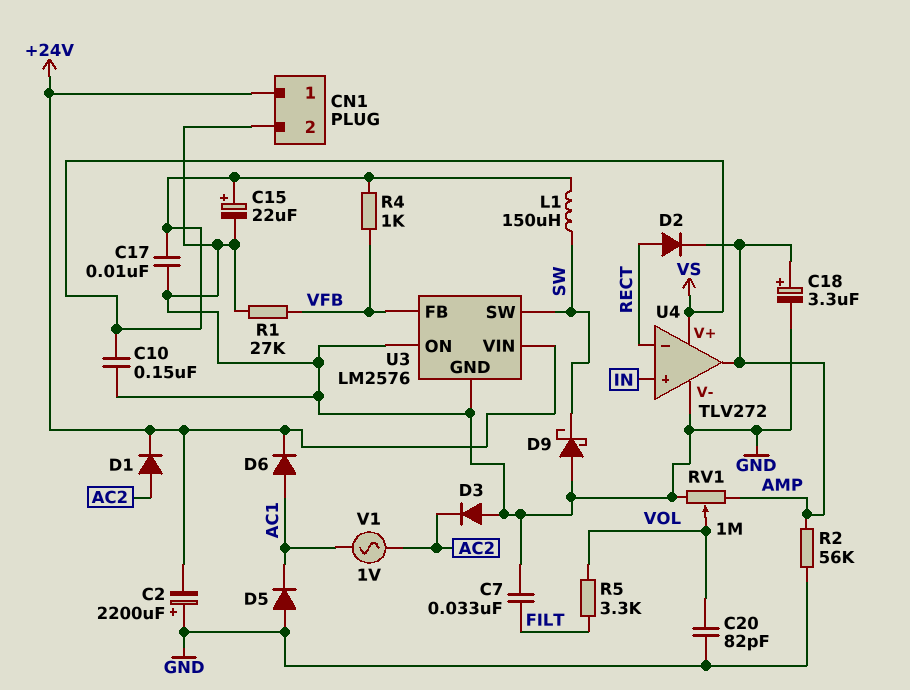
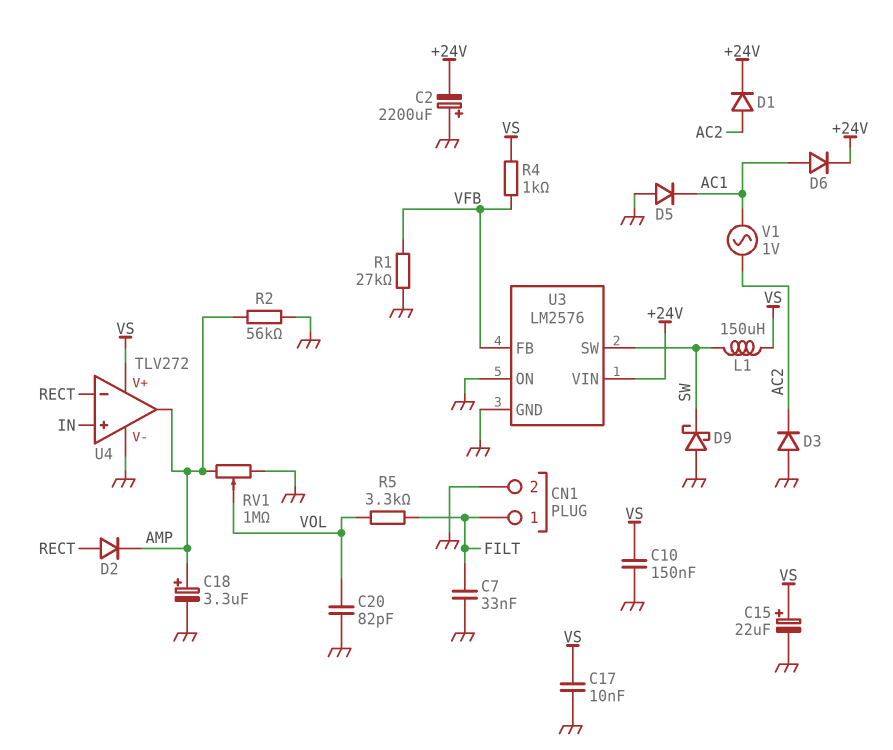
CN1 pin 1: +24V -> FILT

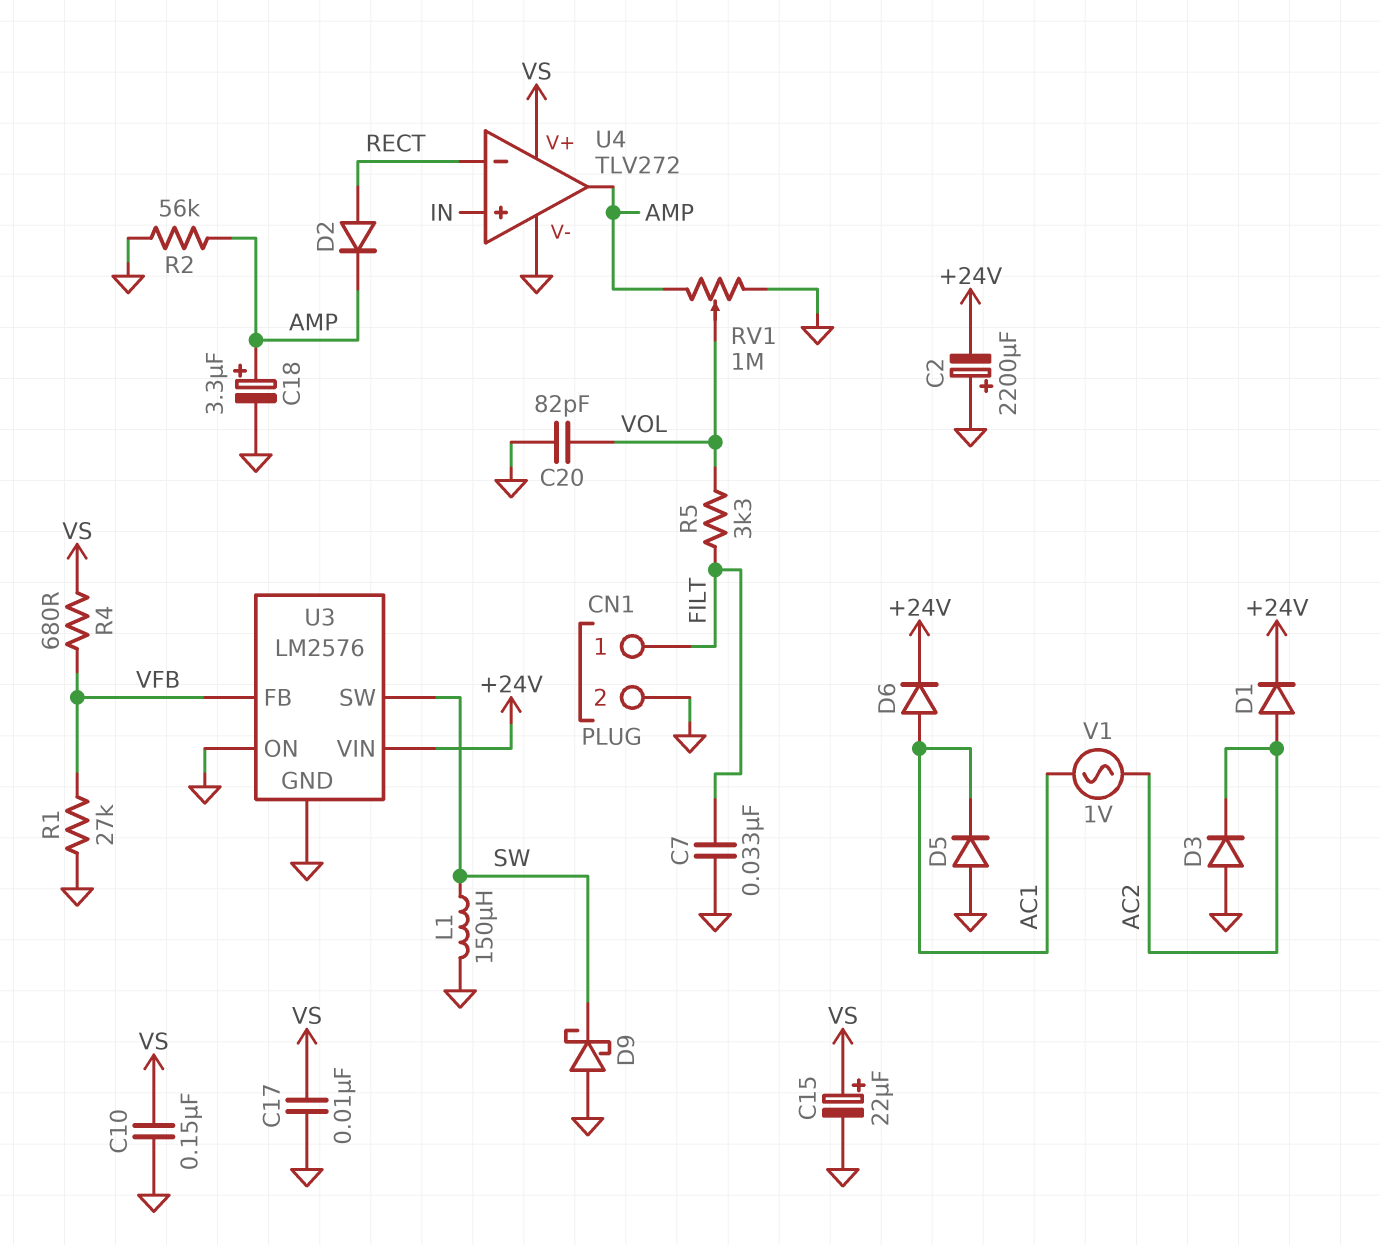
L1: 150uH (SW, VS) -> 150uH (GND, SW)
R4: 1k (VFB, VS) -> 680 (VFB, VS)

